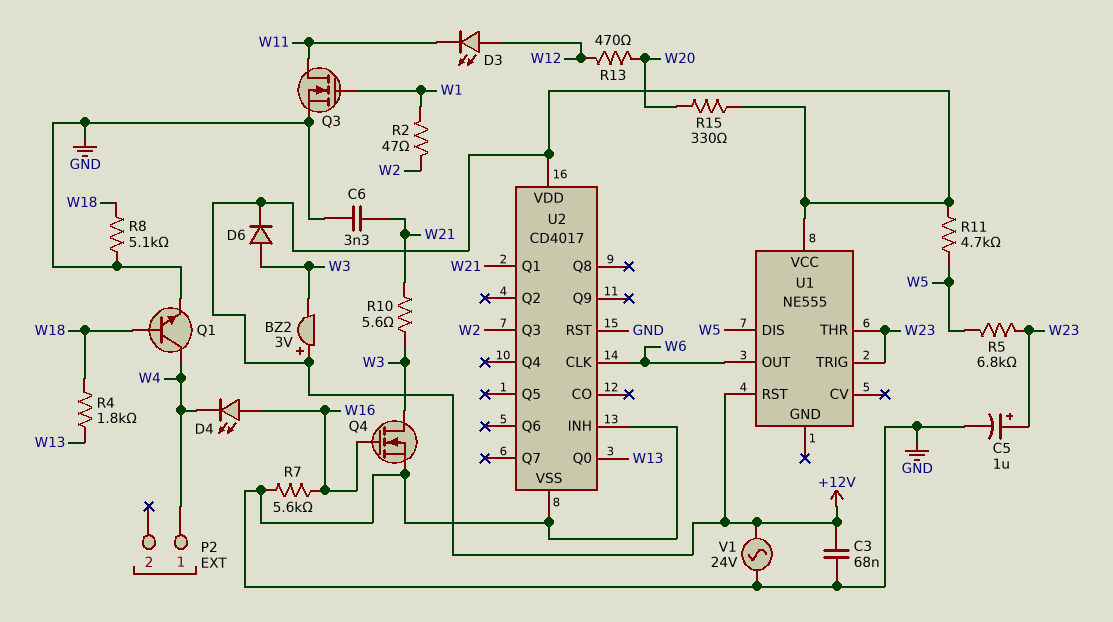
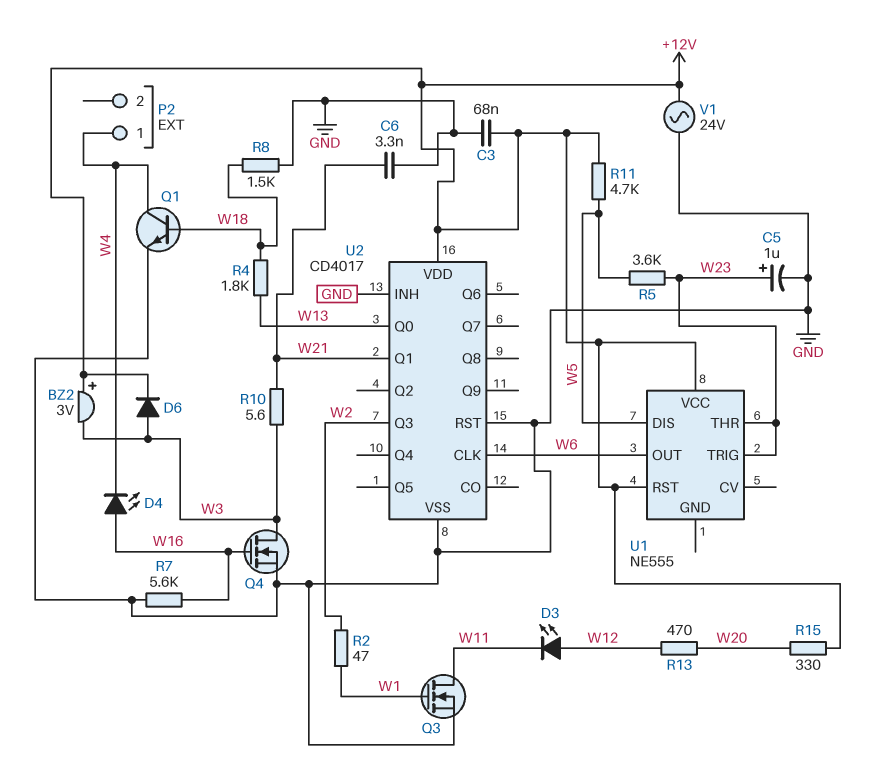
R5: 6.8k (W5, W23) -> 3.6k (W5, W23)
R8: 5.1k (GND, W18) -> 1.5k (GND, W18)

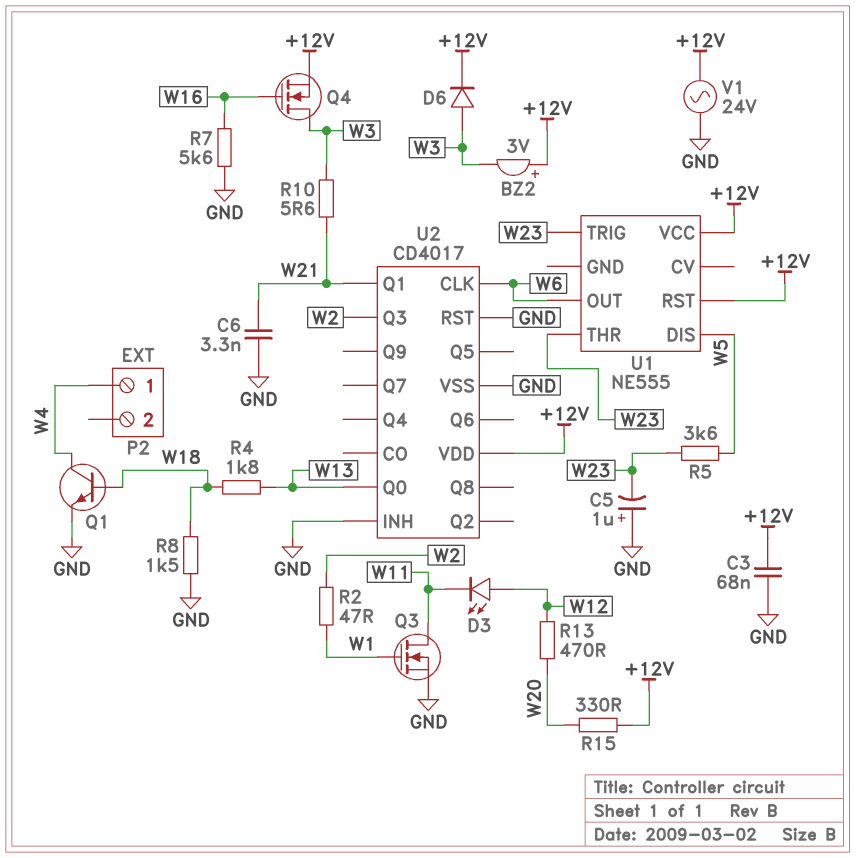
C5: 1uF (plus W23, minus GND) -> 1uF (plus GND, minus W23)
D4: LED (A W16, K W4) -> none
Q4: NMOS (G W16, D W3, S GND) -> NMOS (G W16, D W3, S +12V)
R11: 4.7k (+12V, W5) -> none

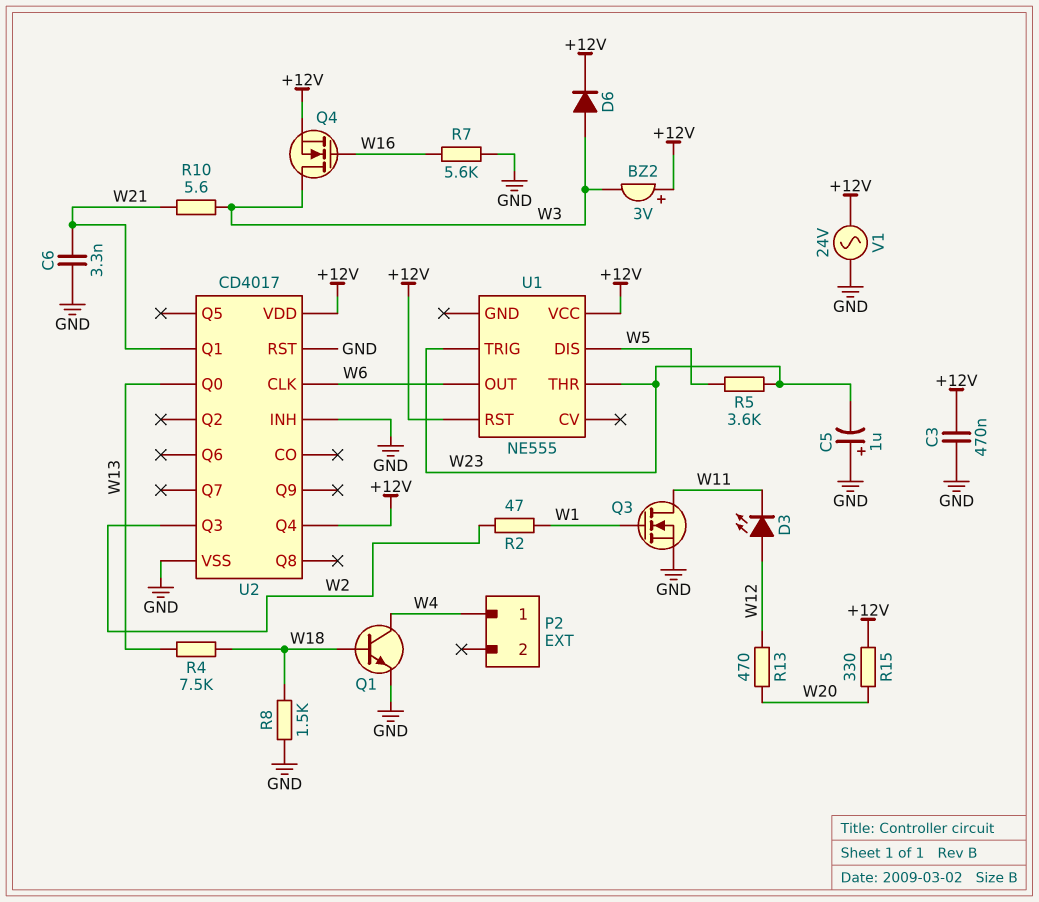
C3: 68nF (+12V, GND) -> 470nF (+12V, GND)
R4: 1.8k (W13, W18) -> 7.5k (W13, W18)
U2 pin Q4: none -> +12V

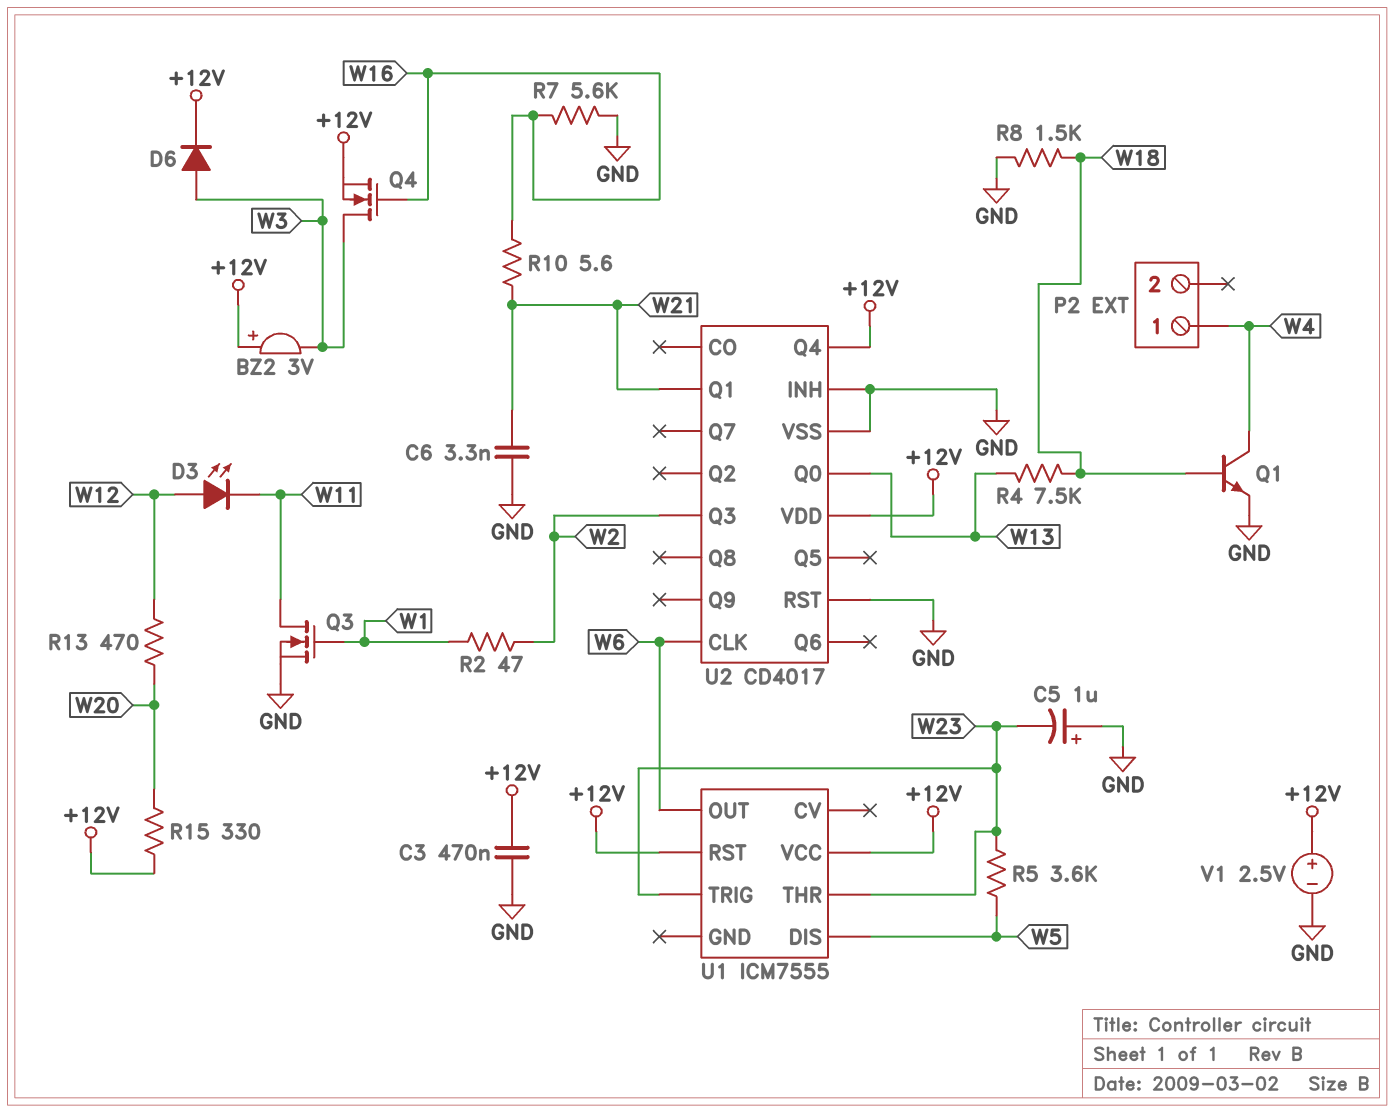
R10: 5.6 (W3, W21) -> 5.6 (W16, W21)
U1: NE555 -> ICM7555
V1: AC 24V (+12V, GND) -> 2.5V (plus +12V, minus GND)

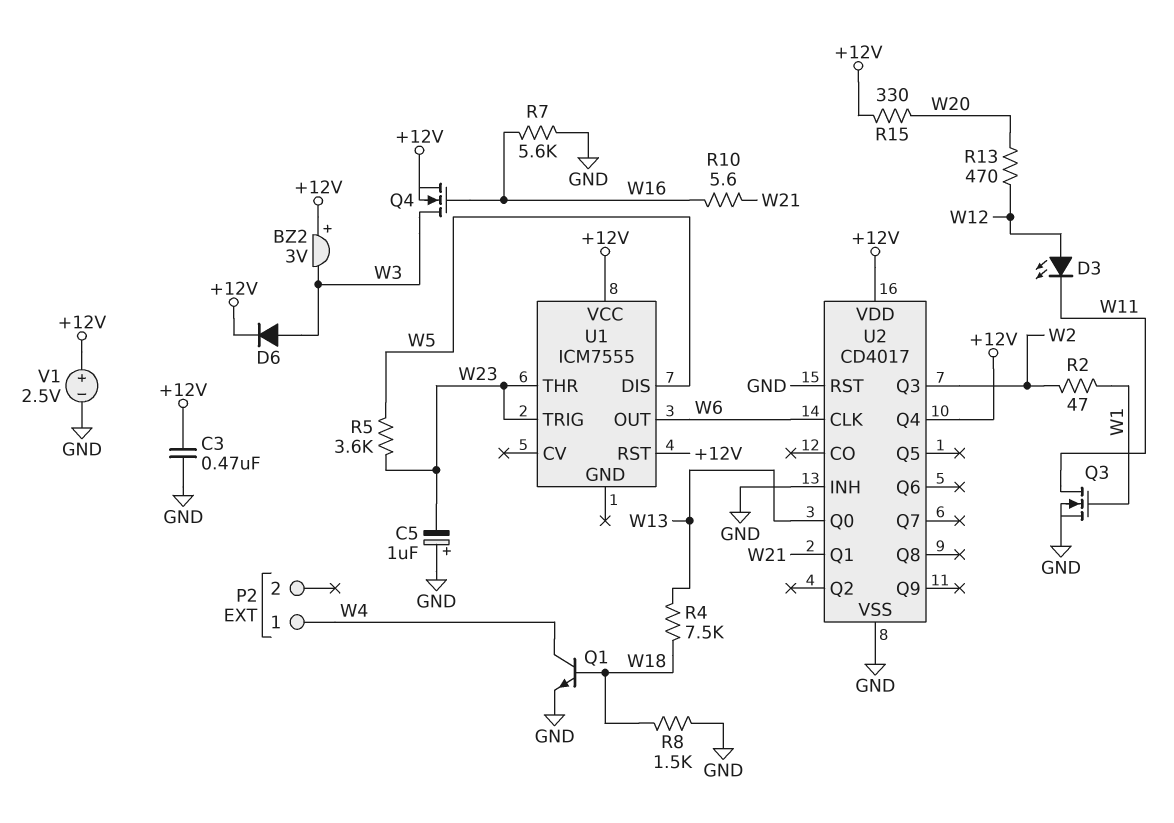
C6: 3.3nF (GND, W21) -> none

